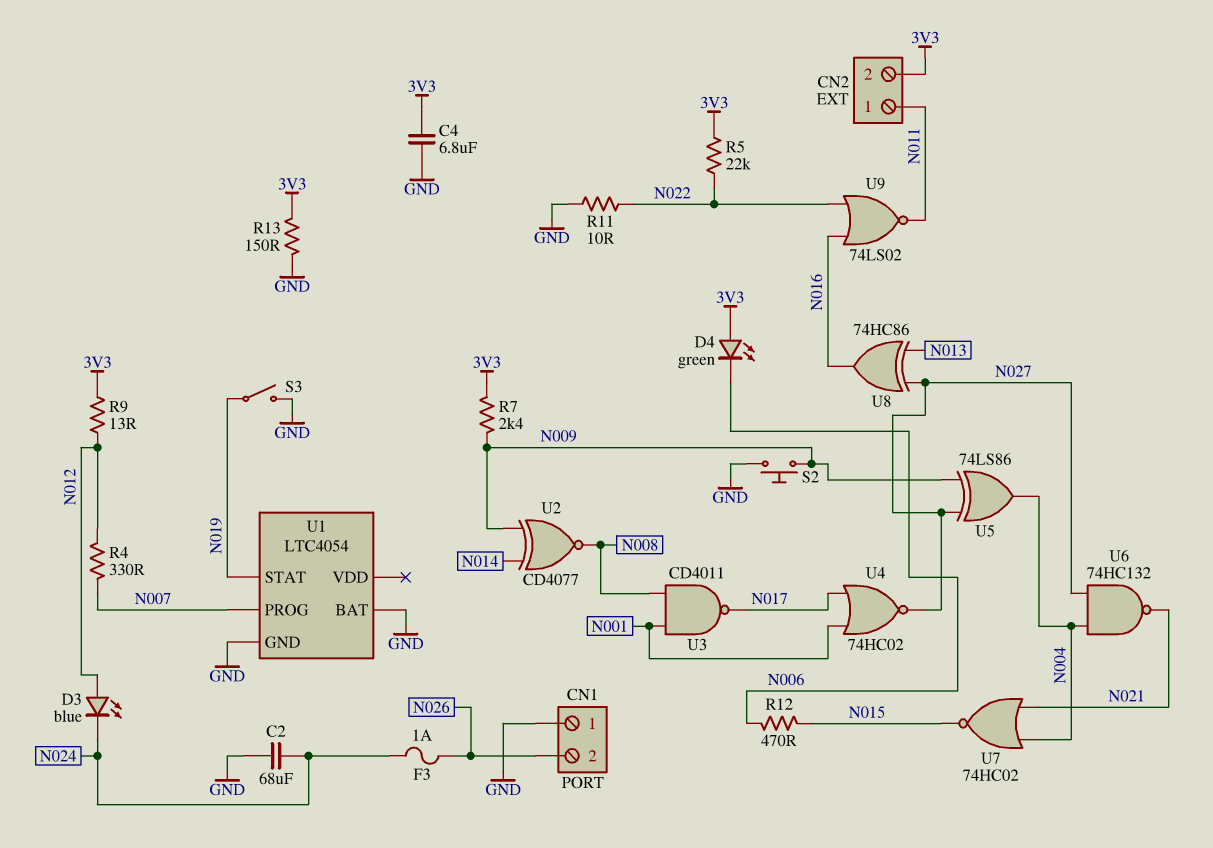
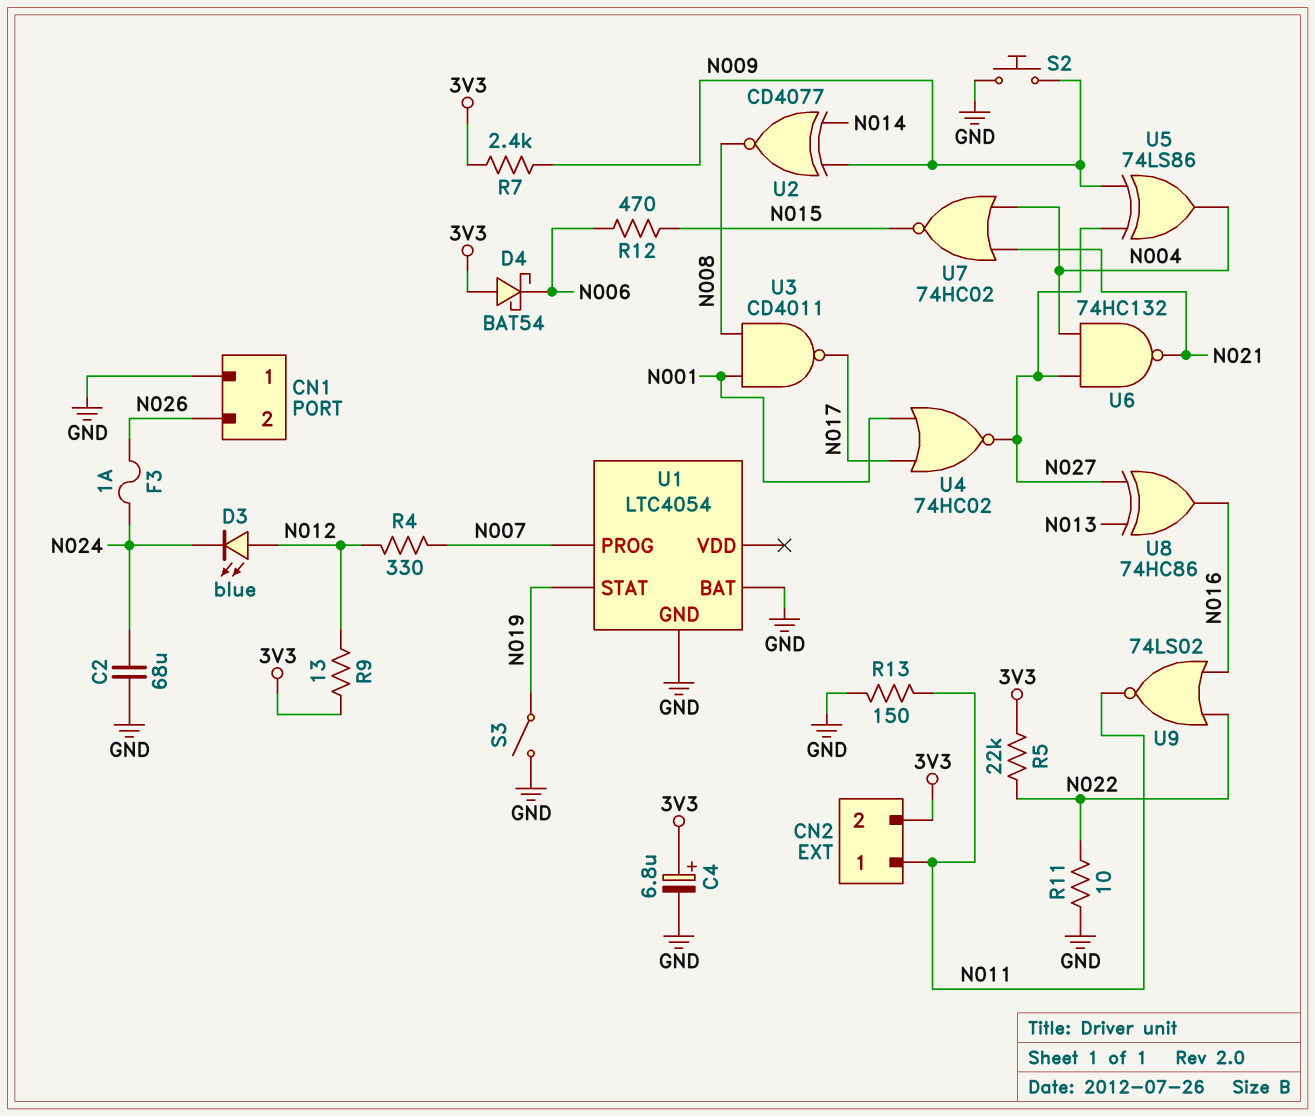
C4: 6.8uF (3V3, GND) -> 6.8uF (plus 3V3, minus GND)
D4: LED green (A 3V3, K N006) -> schottky BAT54 (A 3V3, K N006)
R13: 150 (3V3, GND) -> 150 (GND, N011)

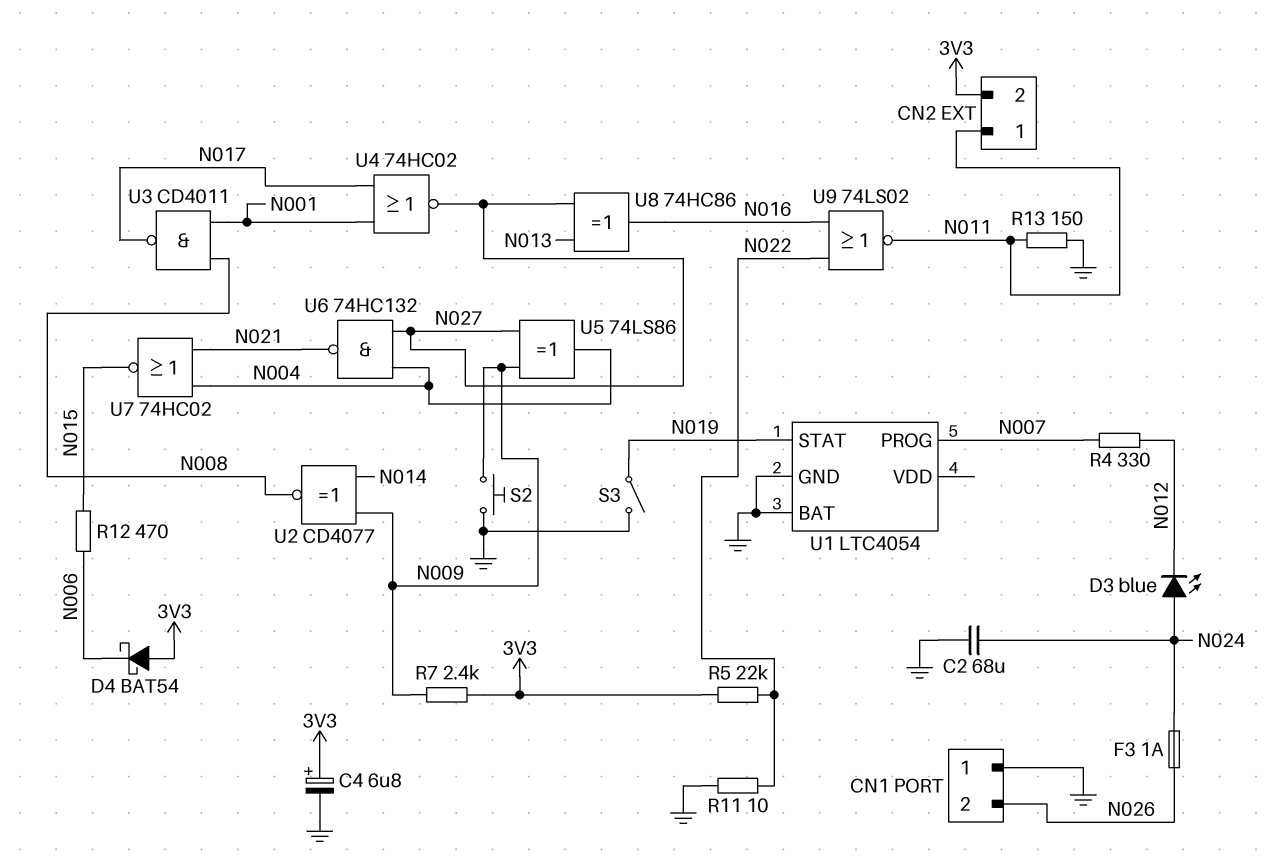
D3: LED blue (A N012, K N024) -> LED blue (A N024, K N012)
R9: 13 (3V3, N012) -> none

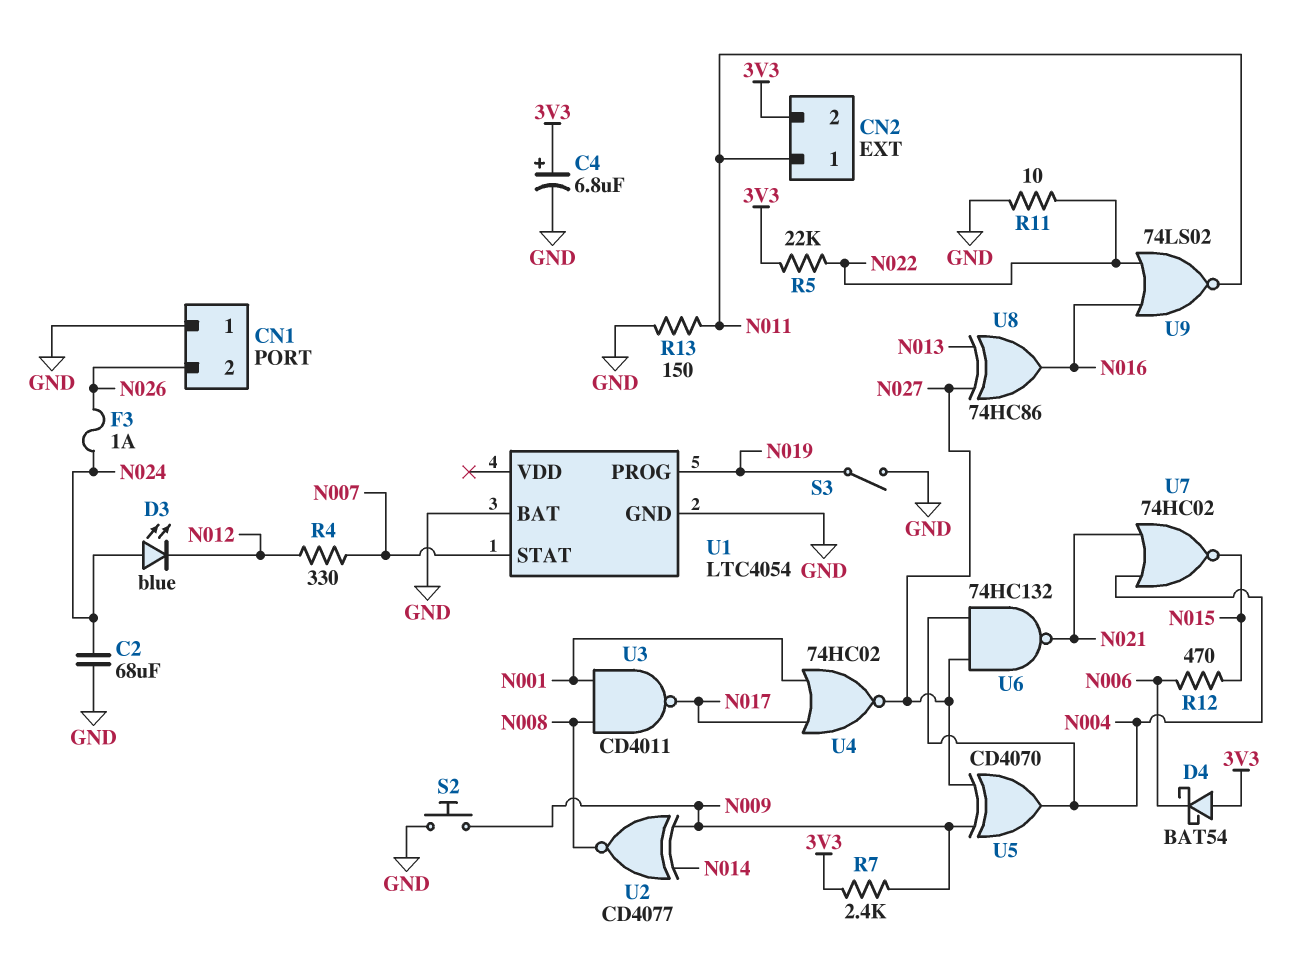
U1 pin PROG: N007 -> N019
U1 pin STAT: N019 -> N007
U5: XOR 74LS86 (in N009, in N027, out N004) -> XOR CD4070 (in N009, in N027, out N004)

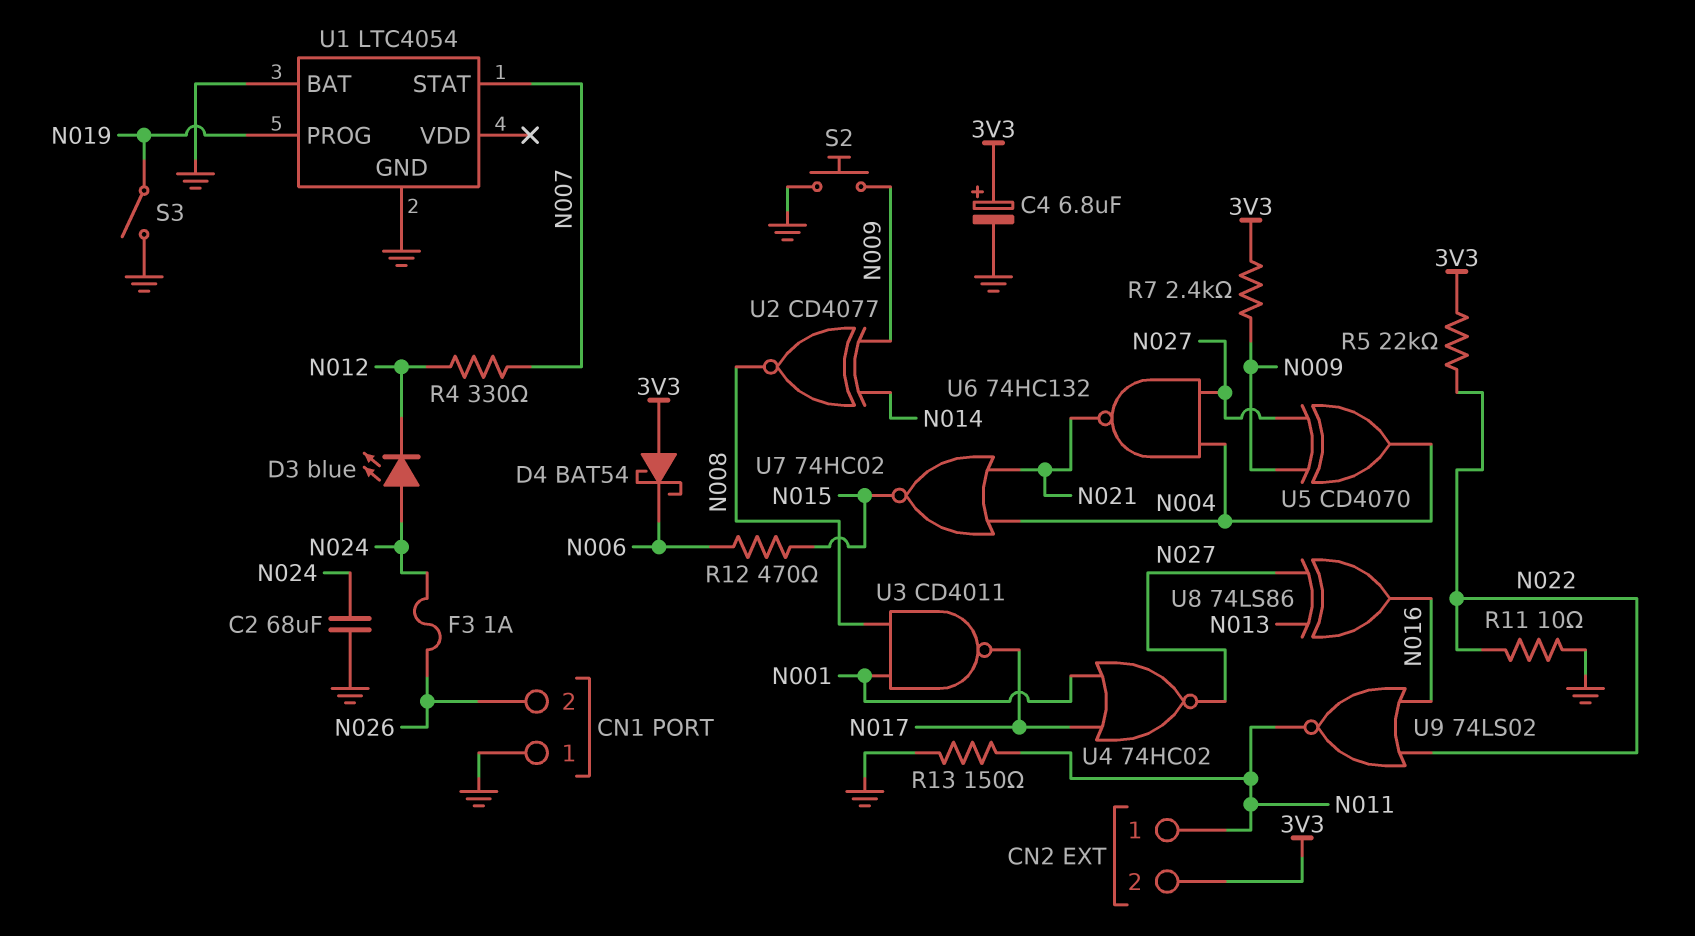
U8: XOR 74HC86 (in N013, in N027, out N016) -> XOR 74LS86 (in N013, in N027, out N016)

